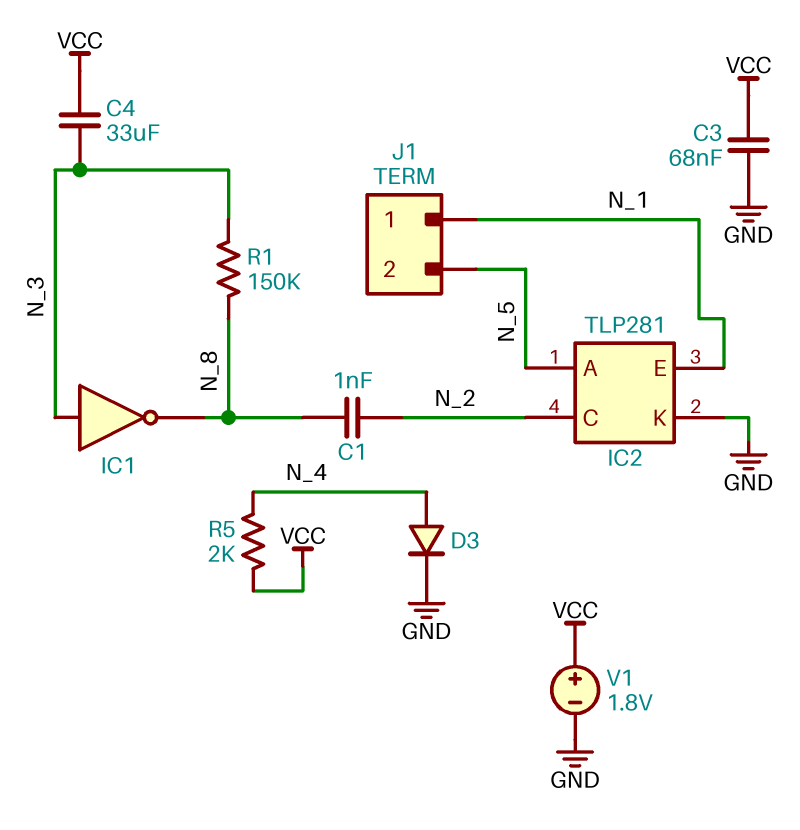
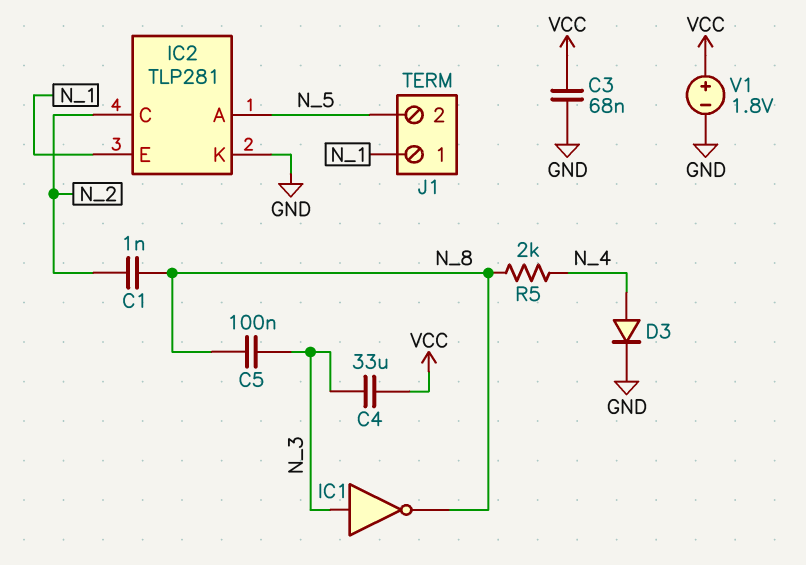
C5: none -> 100nF (N_3, N_8)
R1: 150k (N_3, N_8) -> none
R5: 2k (N_4, VCC) -> 2k (N_4, N_8)

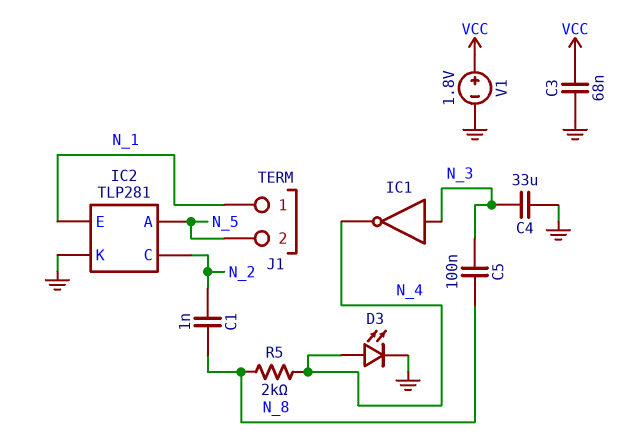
C4: 33uF (N_3, VCC) -> 33uF (GND, N_3)
D3: diode (A N_4, K GND) -> LED (A N_4, K GND)
IC1: NOT (in N_3, out N_8) -> NOT (in N_3, out N_4)

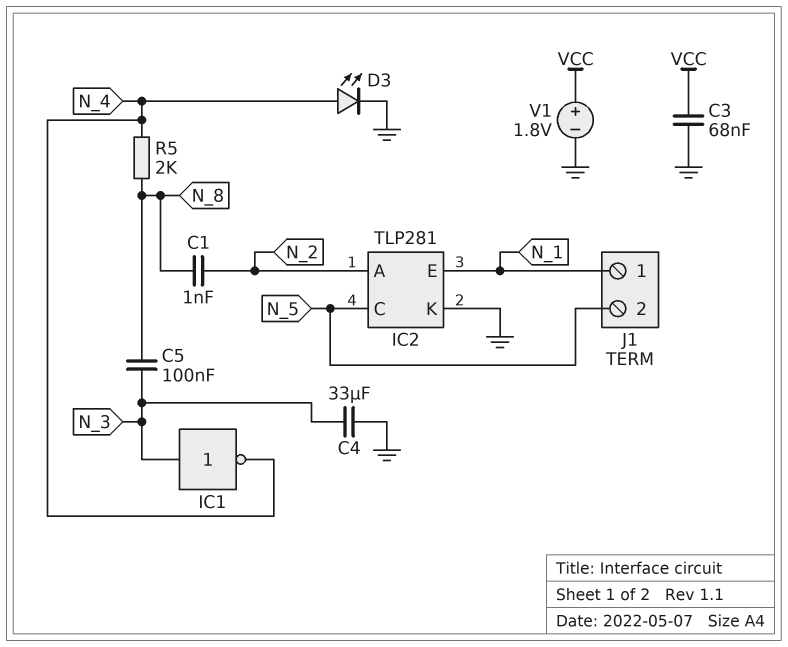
IC2 pin A: N_5 -> N_2
IC2 pin C: N_2 -> N_5

